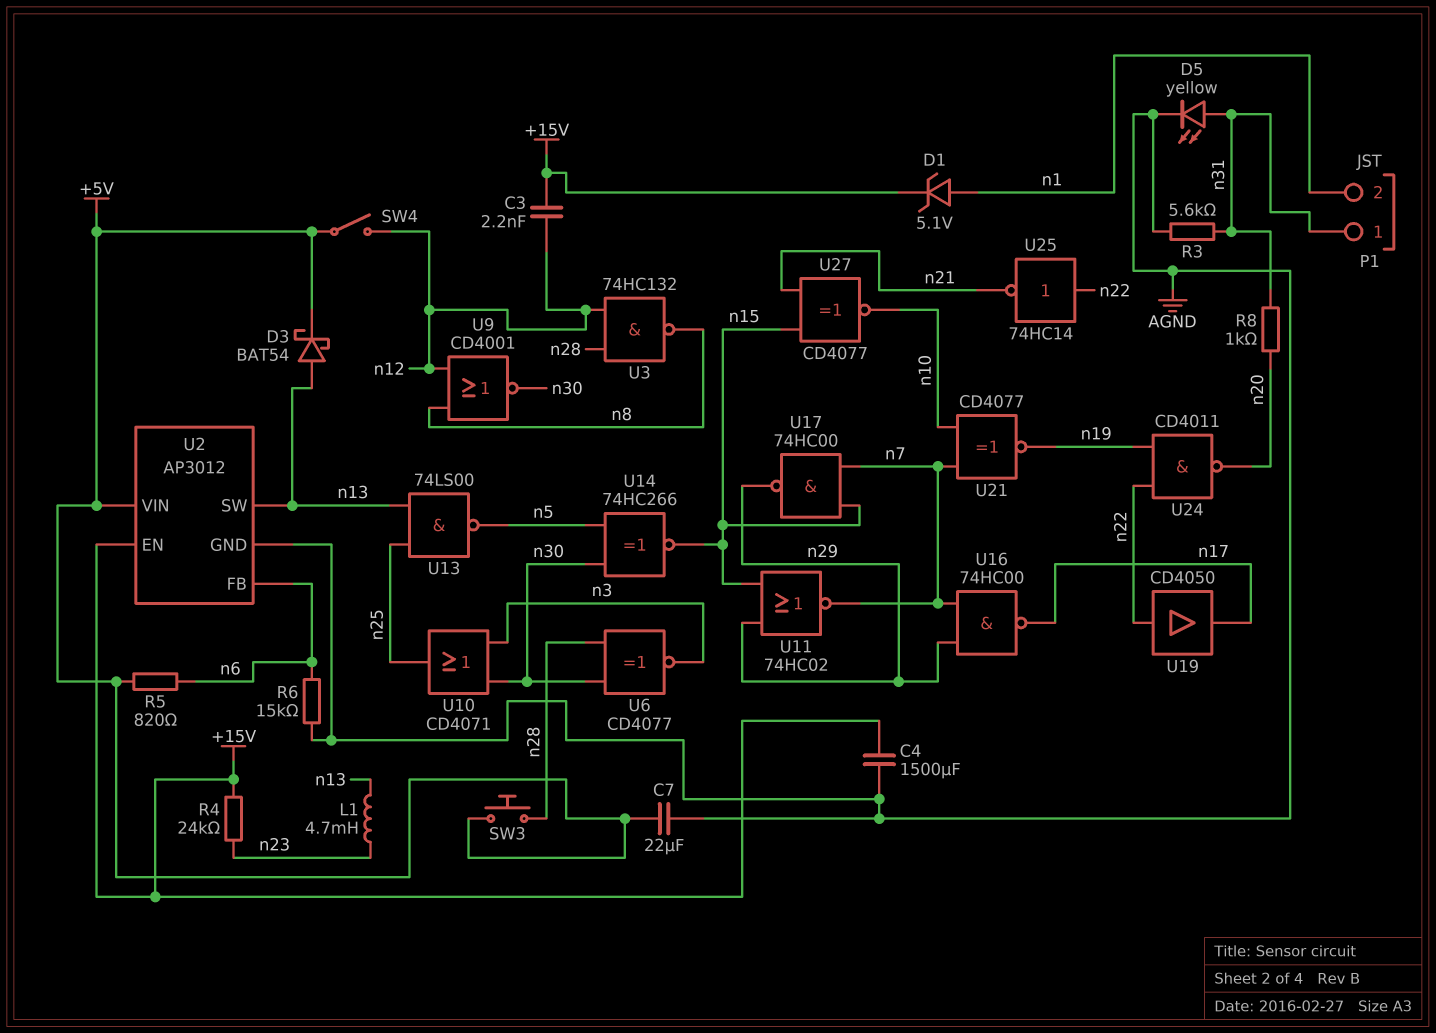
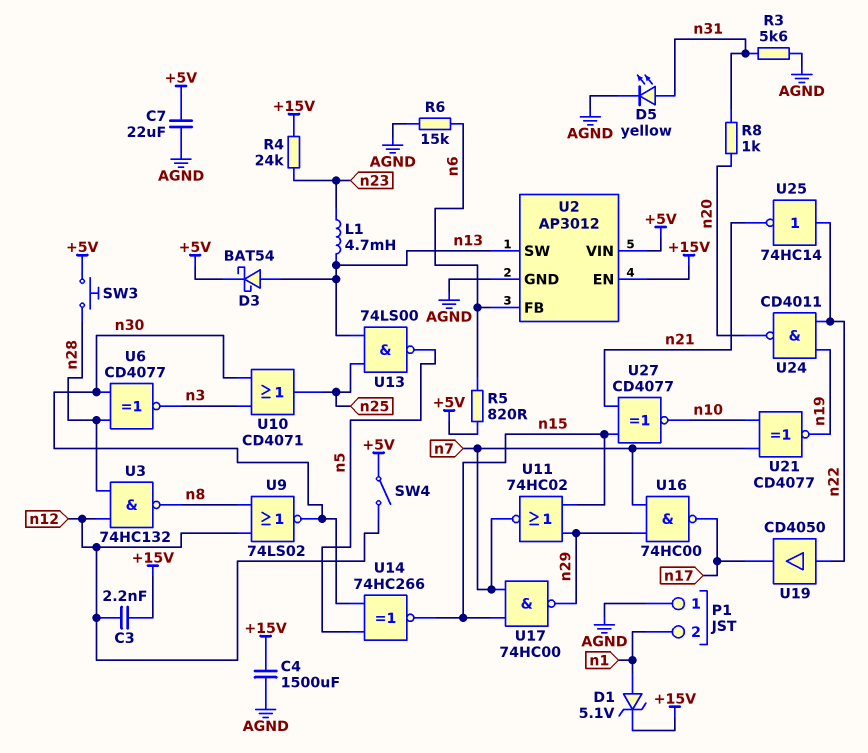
P1 pin 1: n31 -> AGND
U9: NOR CD4001 (in n8, in n12, out n30) -> NOR 74LS02 (in n8, in n12, out n30)

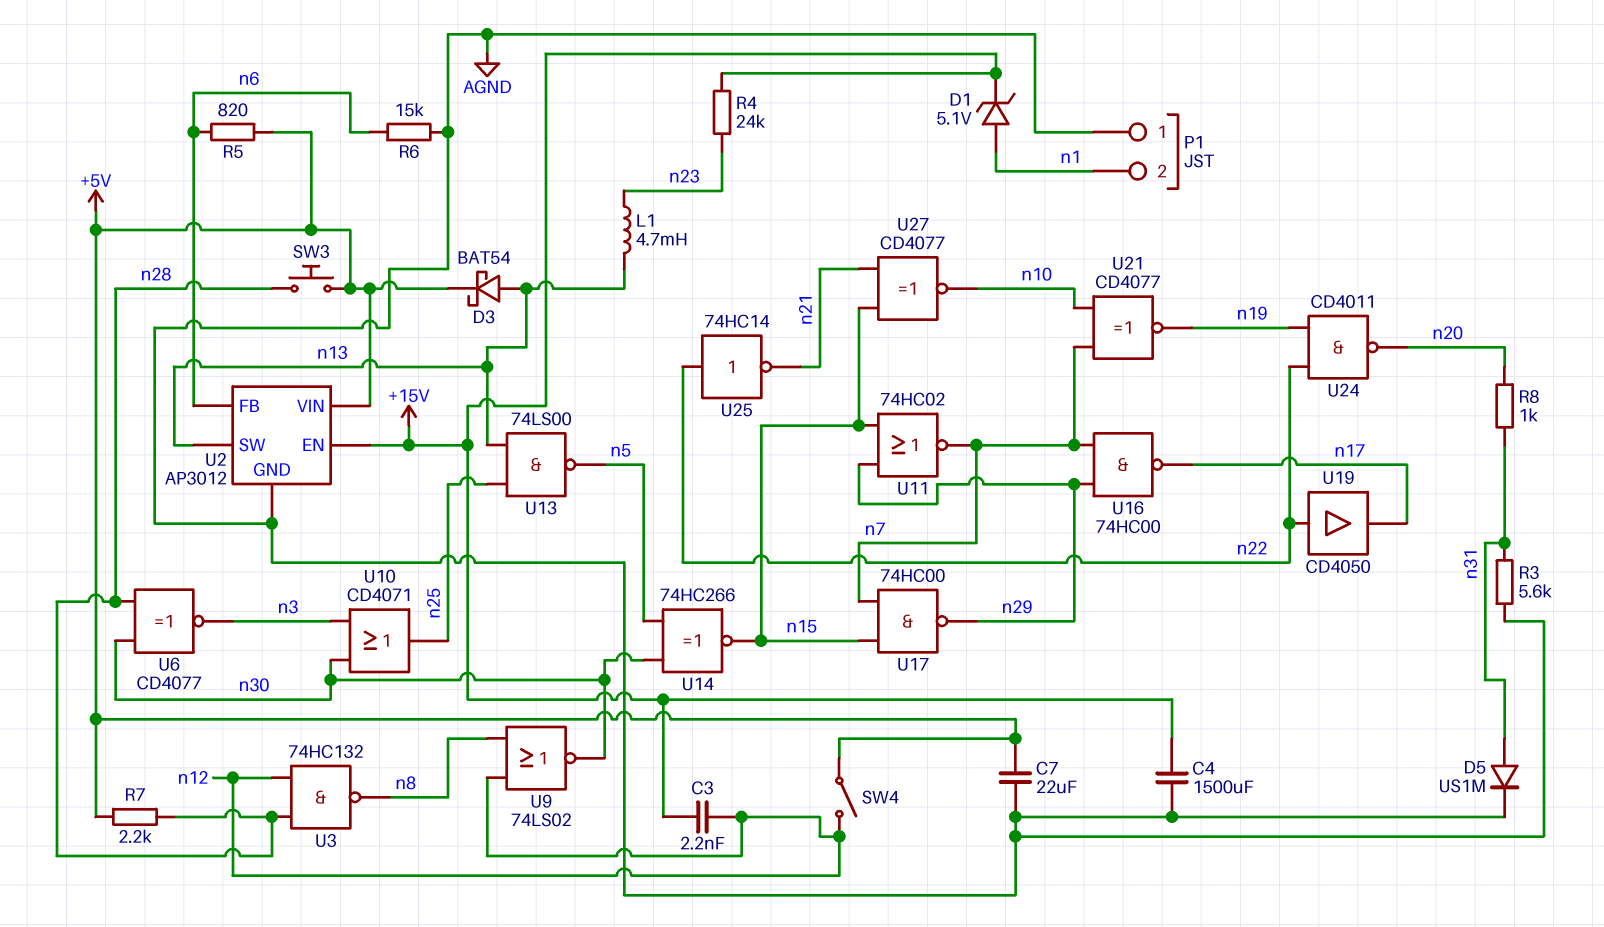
D5: LED yellow (A n31, K AGND) -> diode US1M (A n31, K AGND)
R7: none -> 2.2k (+5V, n28)

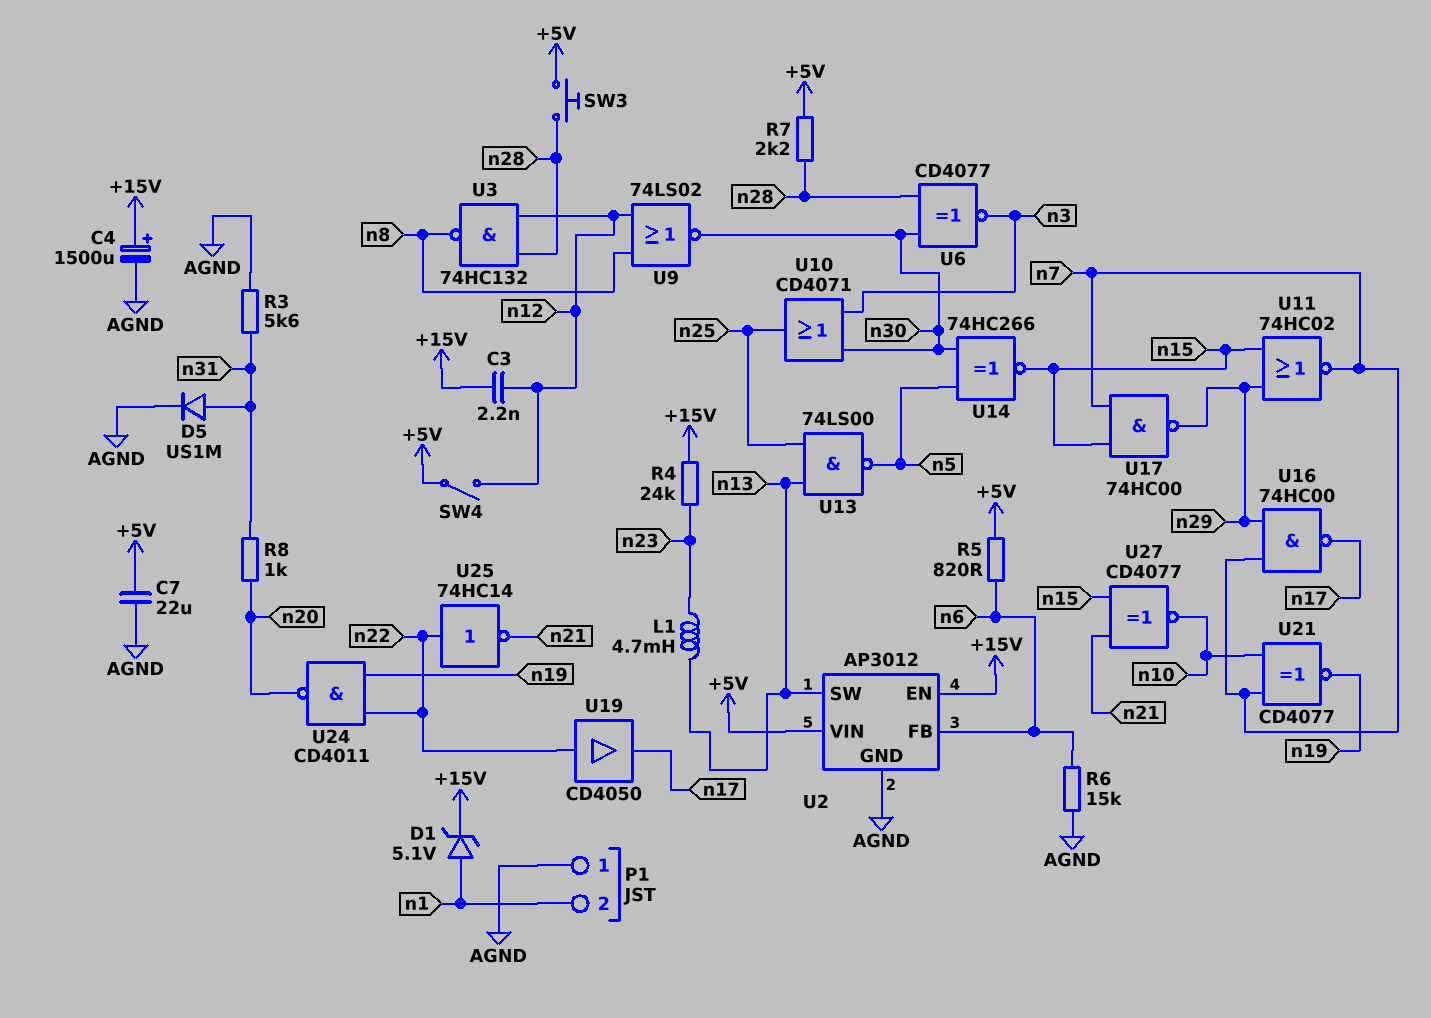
C4: 1500uF (+15V, AGND) -> 1500uF (plus +15V, minus AGND)
D3: schottky BAT54 (A n13, K +5V) -> none

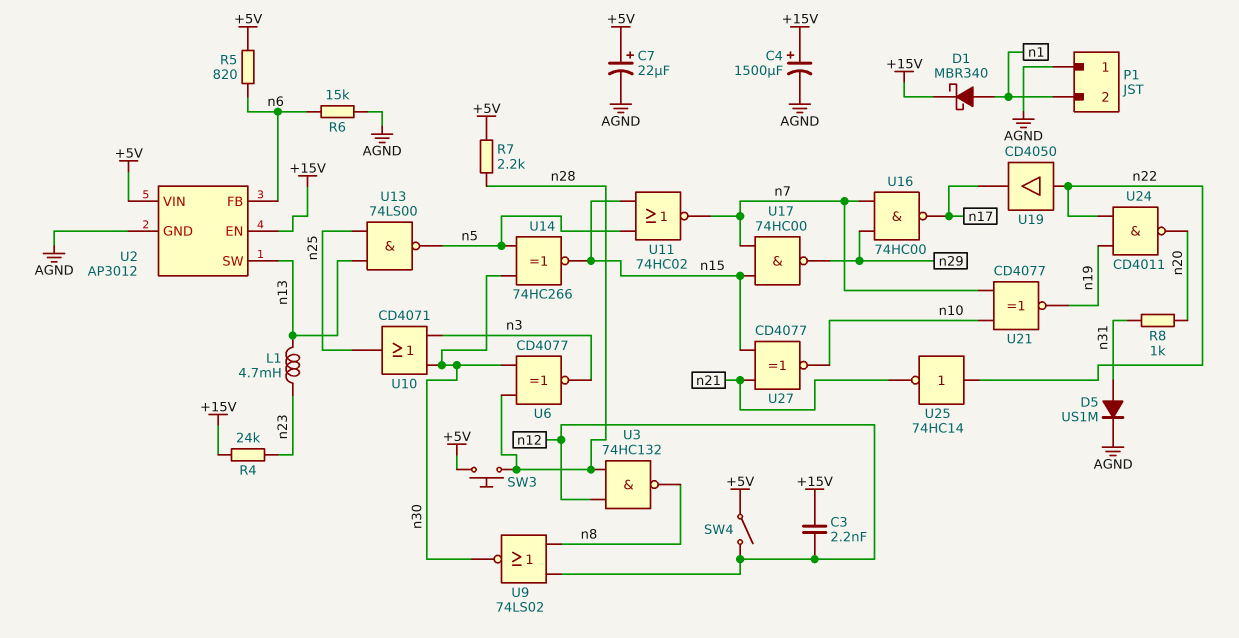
C7: 22uF (+5V, AGND) -> 22uF (plus +5V, minus AGND)
D1: zener 5.1V (A n1, K +15V) -> schottky MBR340 (A n1, K +15V)
R3: 5.6k (AGND, n31) -> none
U11: NOR 74HC02 (in n15, in n29, out n7) -> NOR 74HC02 (in n5, in n15, out n7)

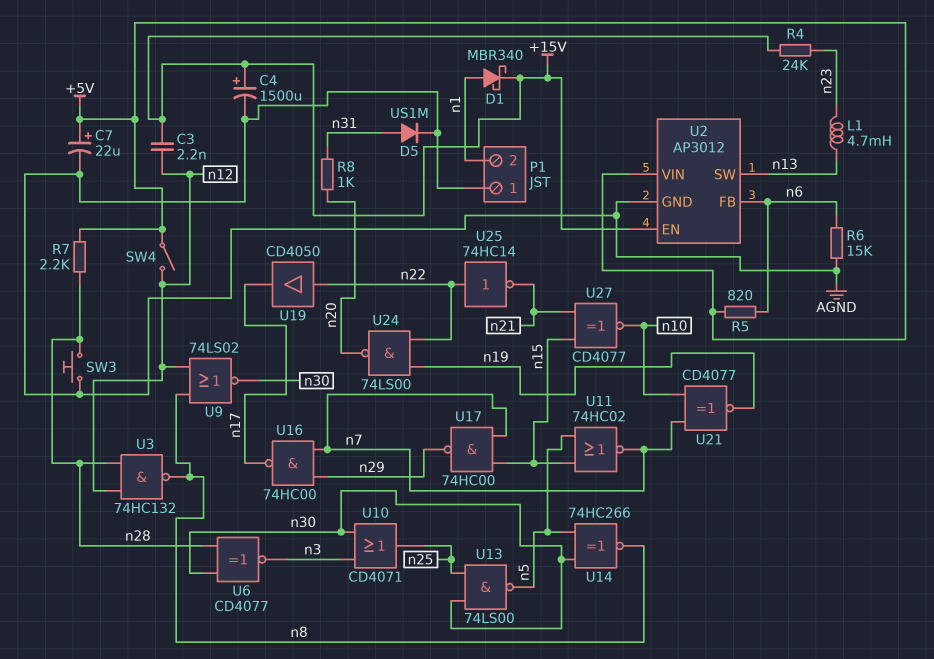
SW3: button (+5V, n28) -> button (AGND, n28)
U13: NAND 74LS00 (in n13, in n25, out n5) -> NAND 74LS00 (in n25, in n30, out n5)
U14: XNOR 74HC266 (in n5, in n30, out n15) -> XNOR 74HC266 (in n5, in n30, out n8)
U24: NAND CD4011 (in n19, in n22, out n20) -> NAND 74LS00 (in n19, in n22, out n20)

